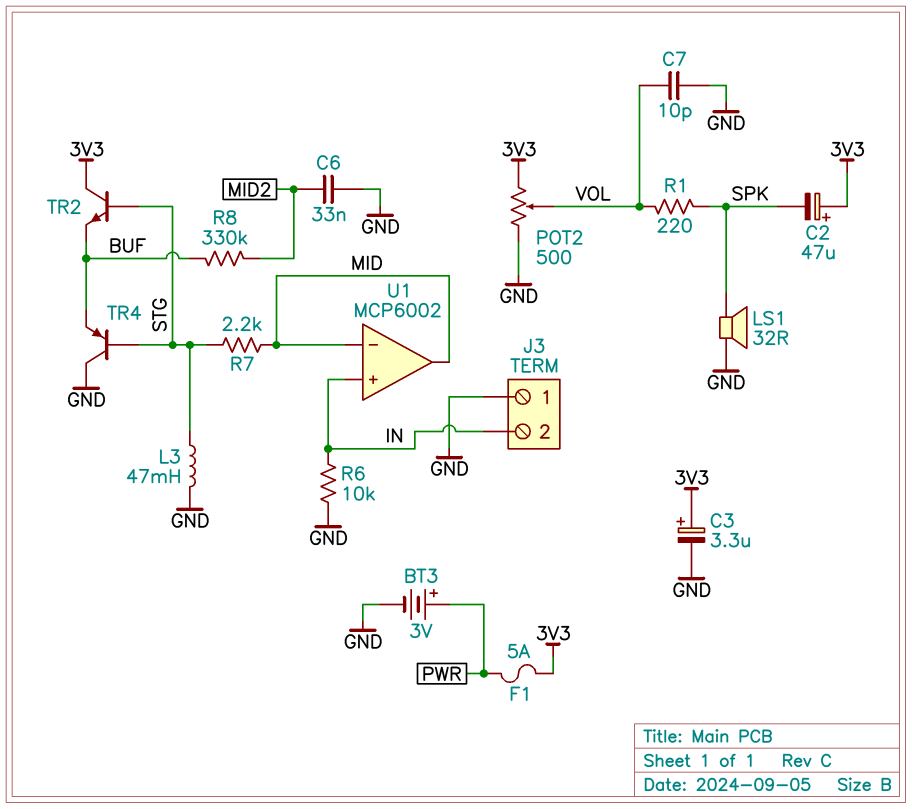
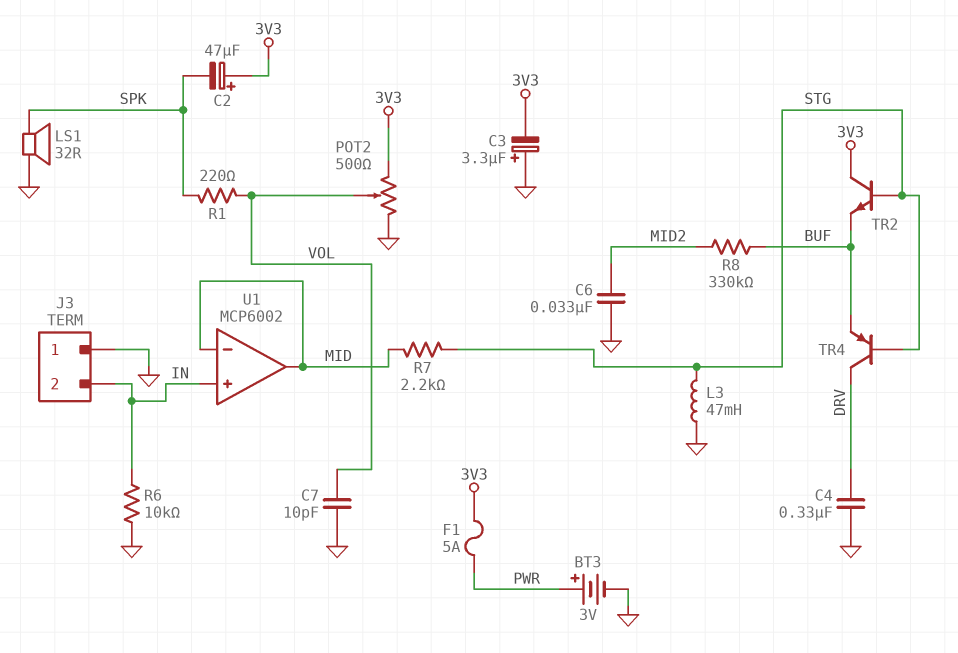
C3: 3.3uF (plus 3V3, minus GND) -> 3.3uF (plus GND, minus 3V3)
C4: none -> 330nF (DRV, GND)
TR4: PNP (B STG, C GND, E BUF) -> PNP (B STG, C DRV, E BUF)

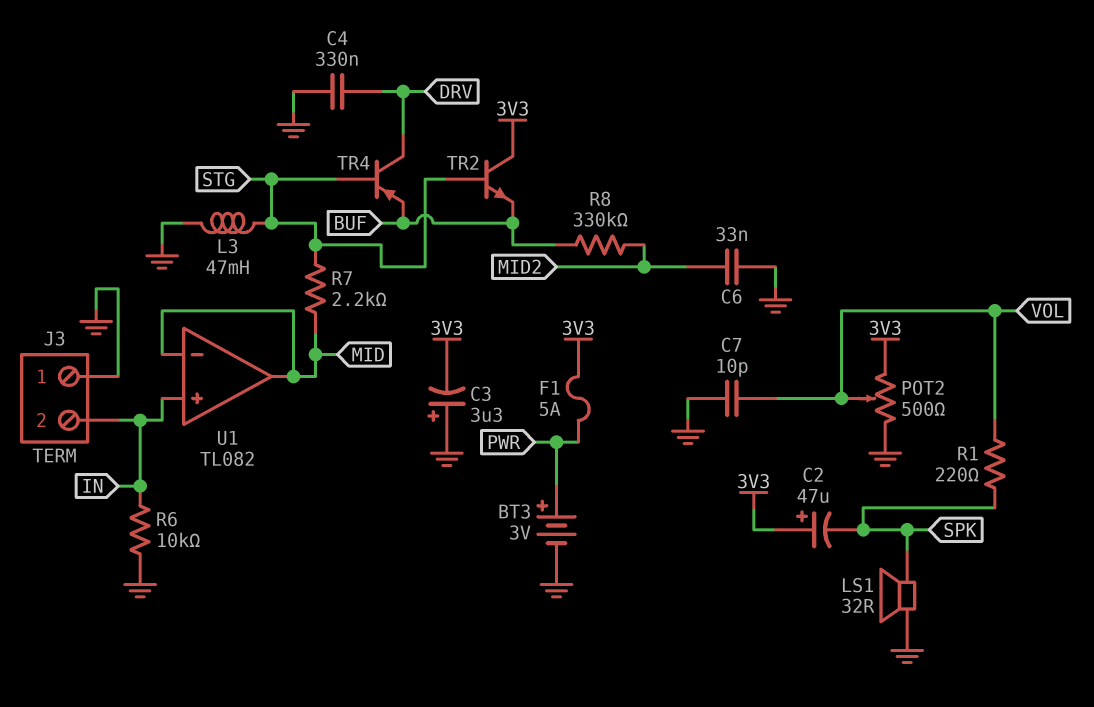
U1: MCP6002 -> TL082

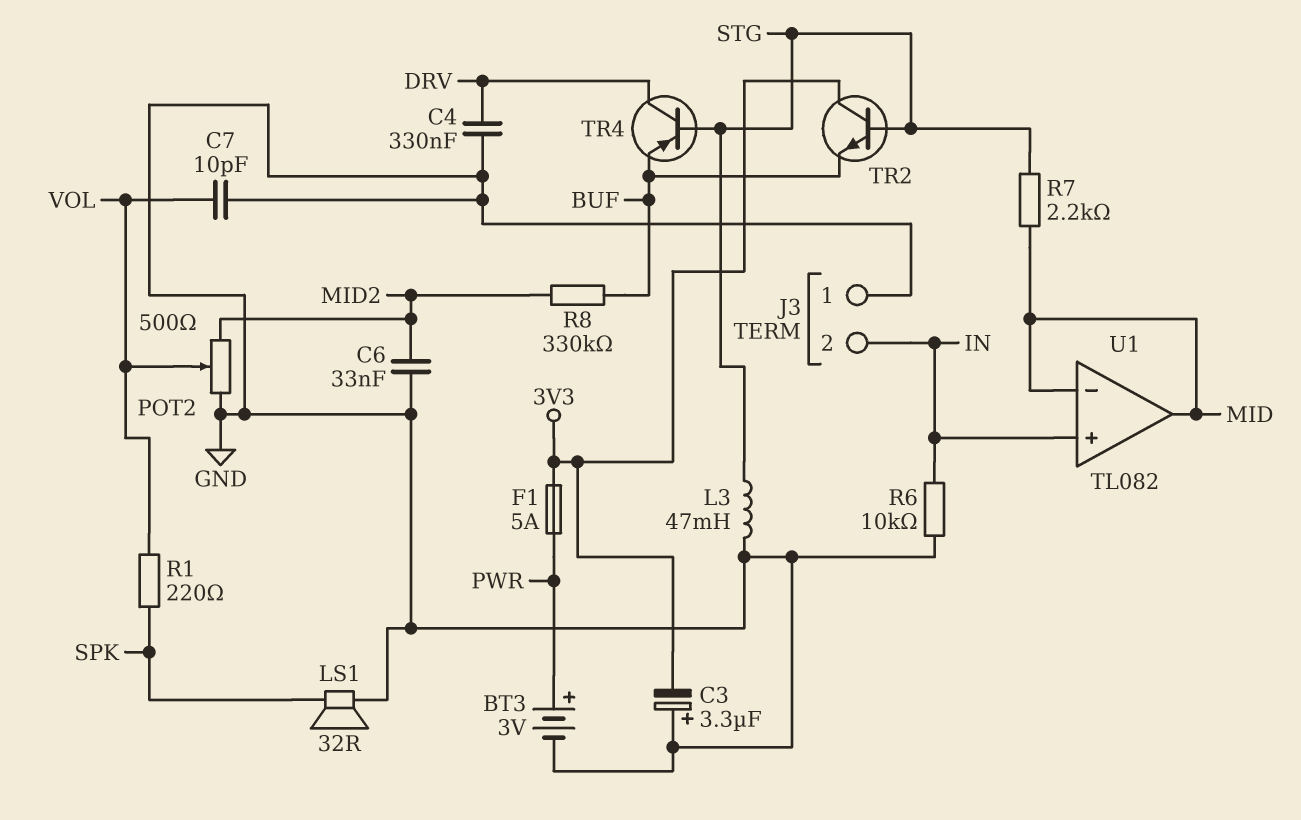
C2: 47uF (plus 3V3, minus SPK) -> none
POT2: 500 (3V3, GND, wiper VOL) -> 500 (GND, MID2, wiper VOL)

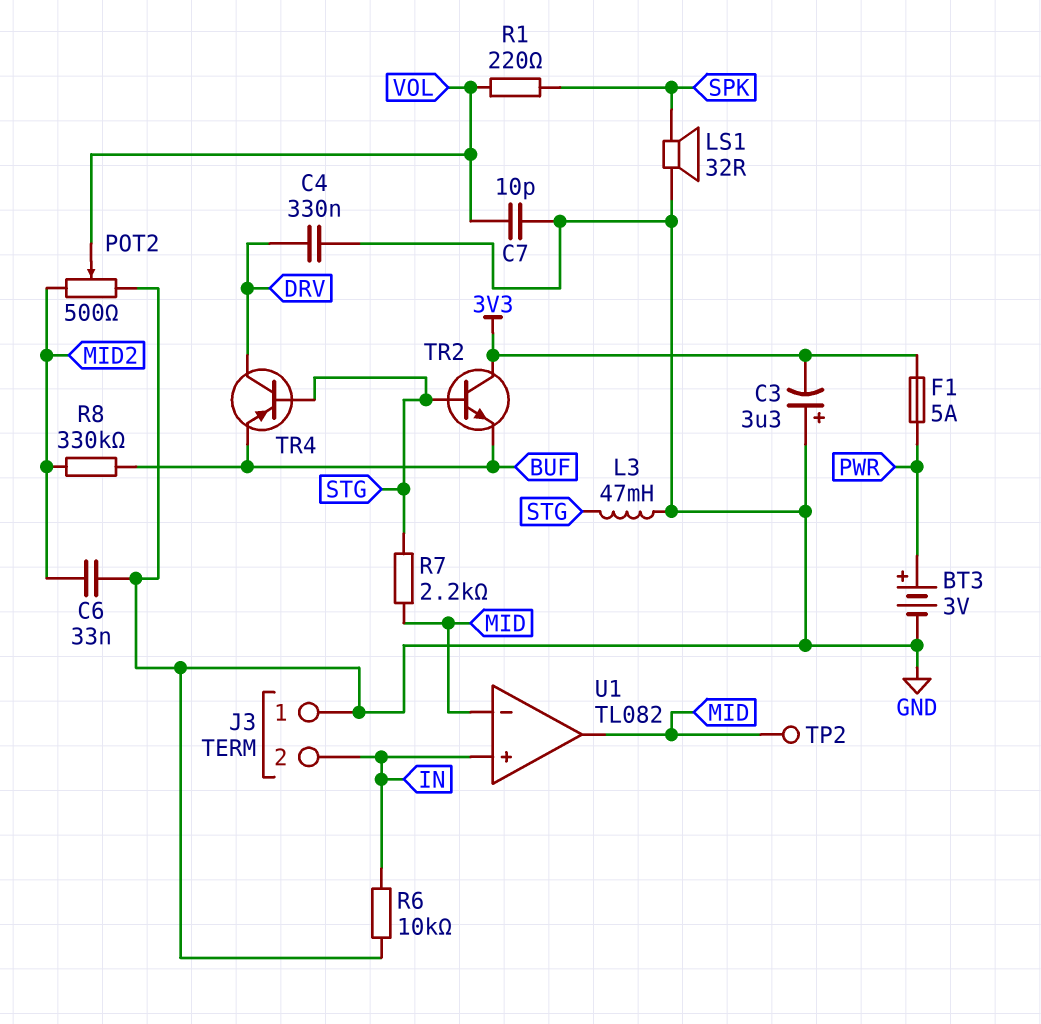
TP2: none -> test point (MID)

